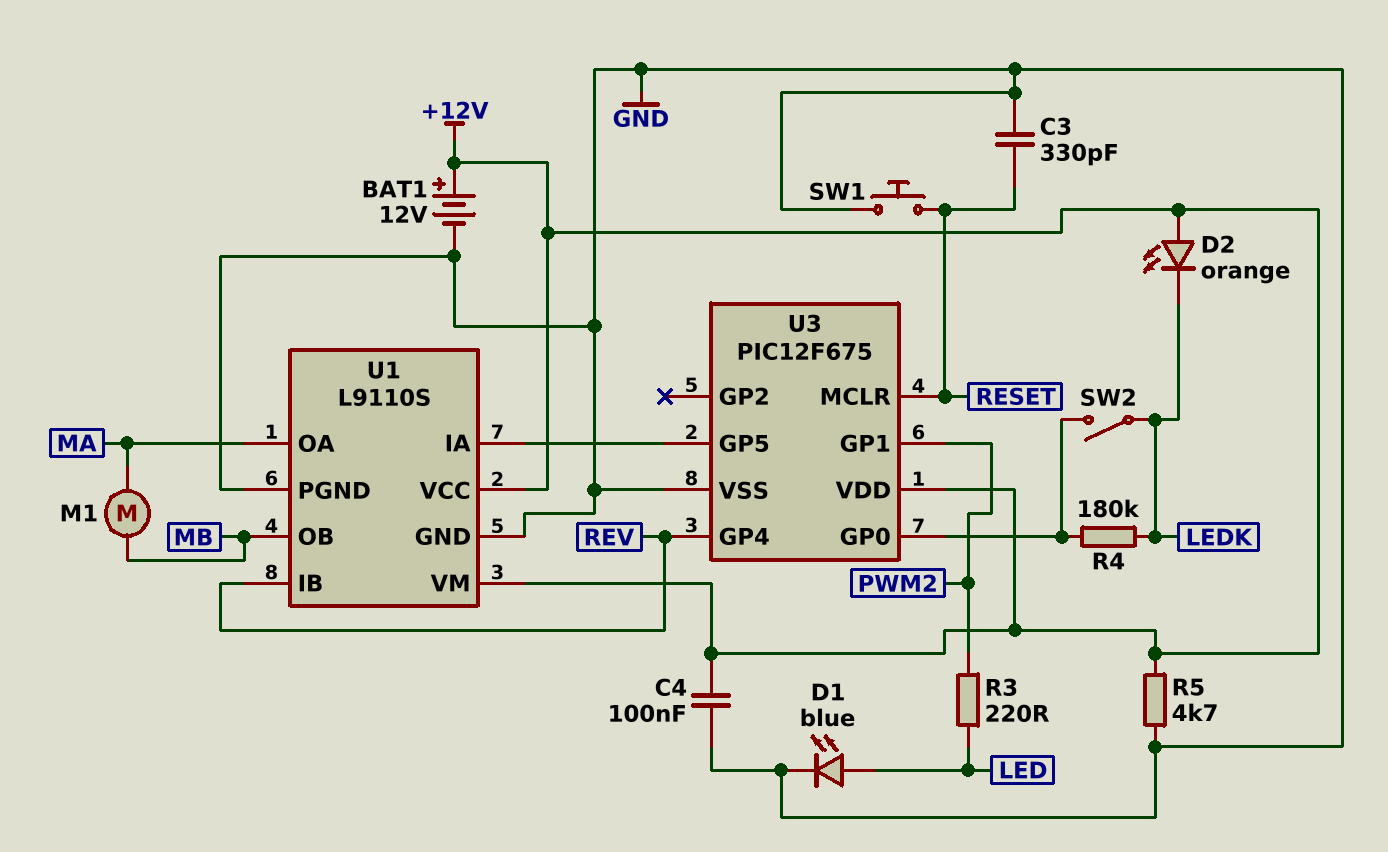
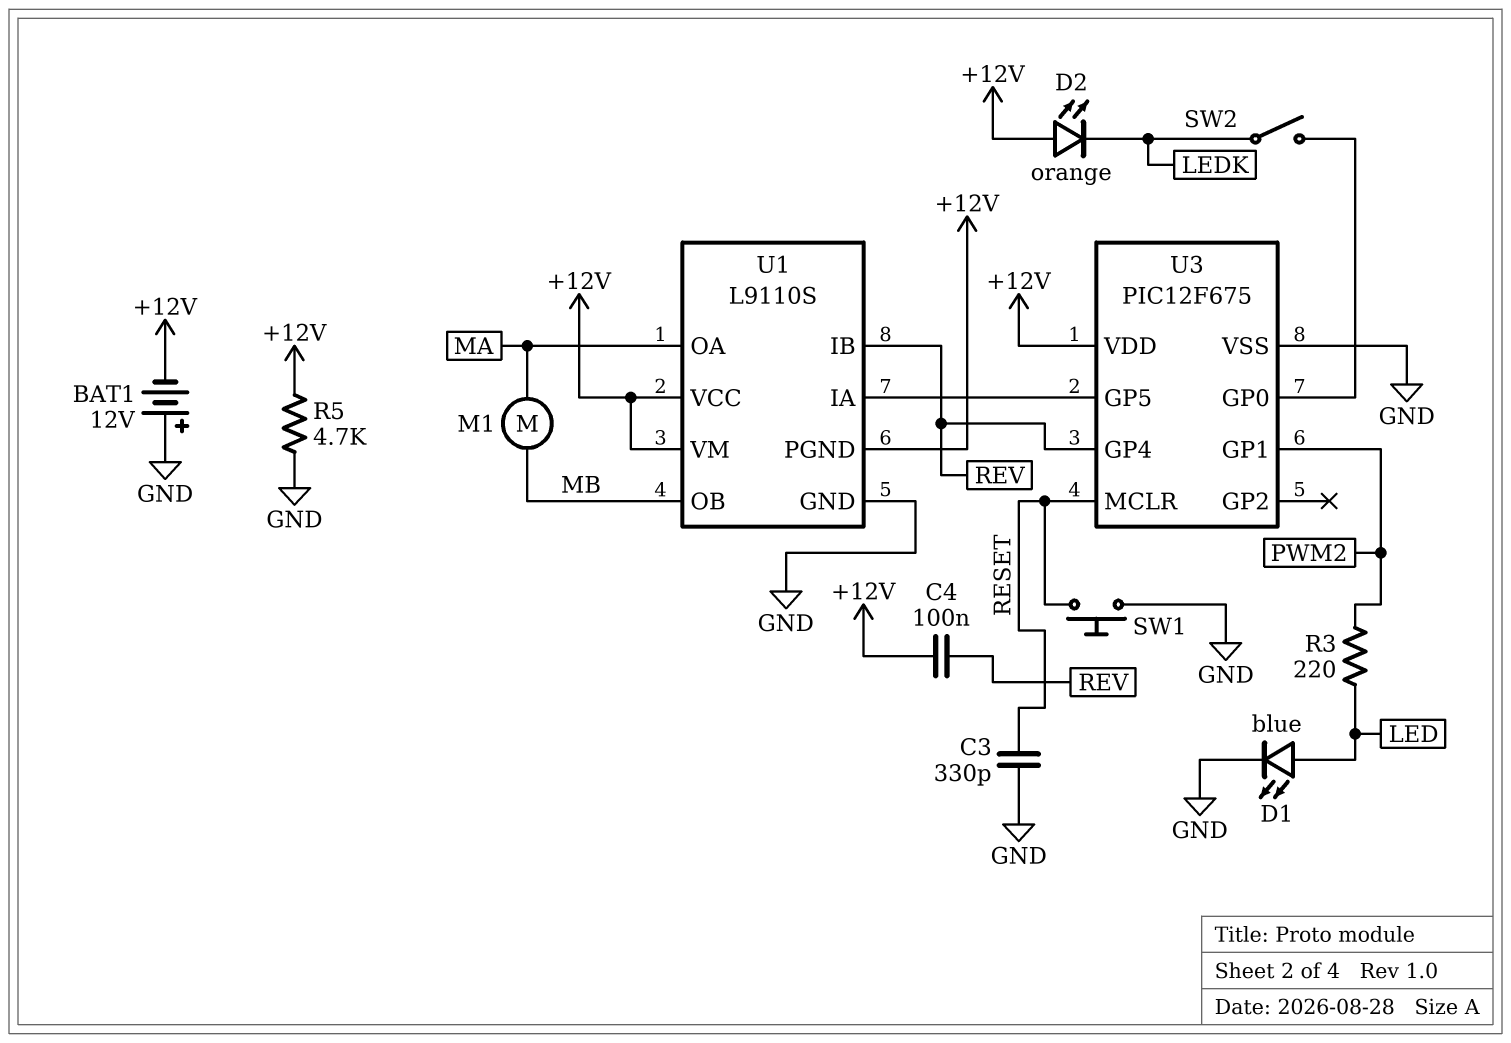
BAT1: 12V (plus +12V, minus GND) -> 12V (plus GND, minus +12V)
C4: 100nF (+12V, GND) -> 100nF (+12V, REV)
R4: 180k (LEDK, U3/GP0) -> none
U1 pin PGND: GND -> +12V

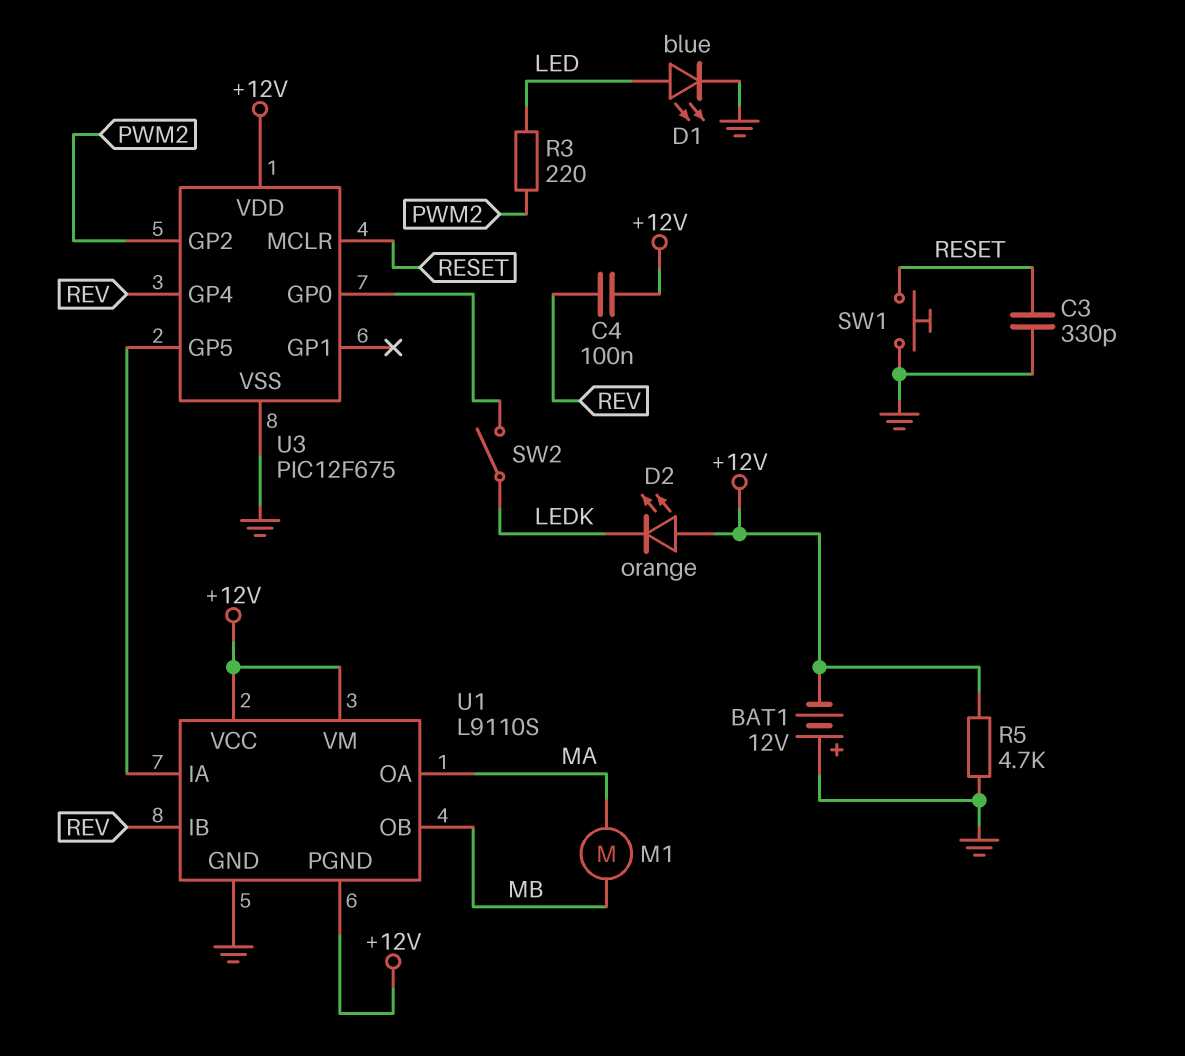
U3 pin GP1: PWM2 -> none
U3 pin GP2: none -> PWM2

